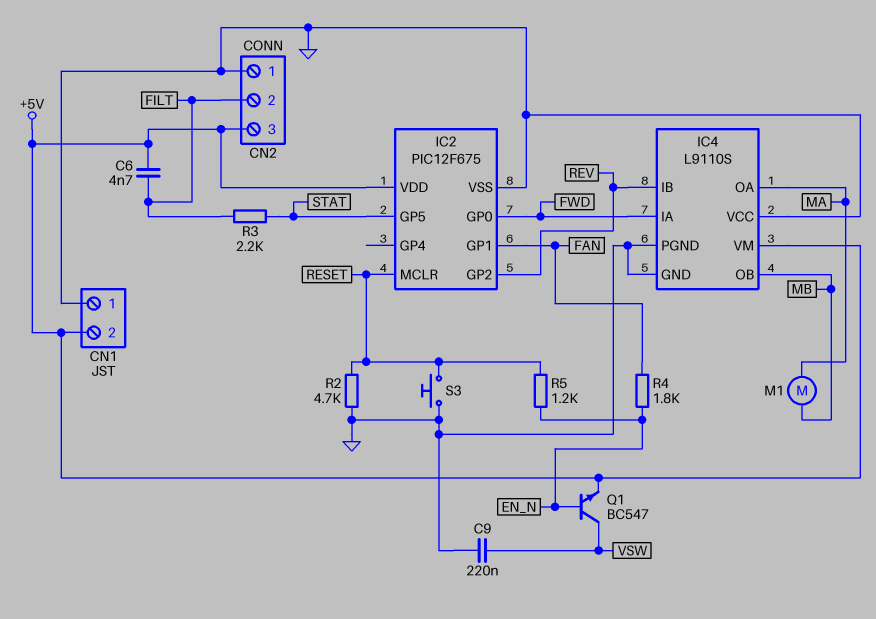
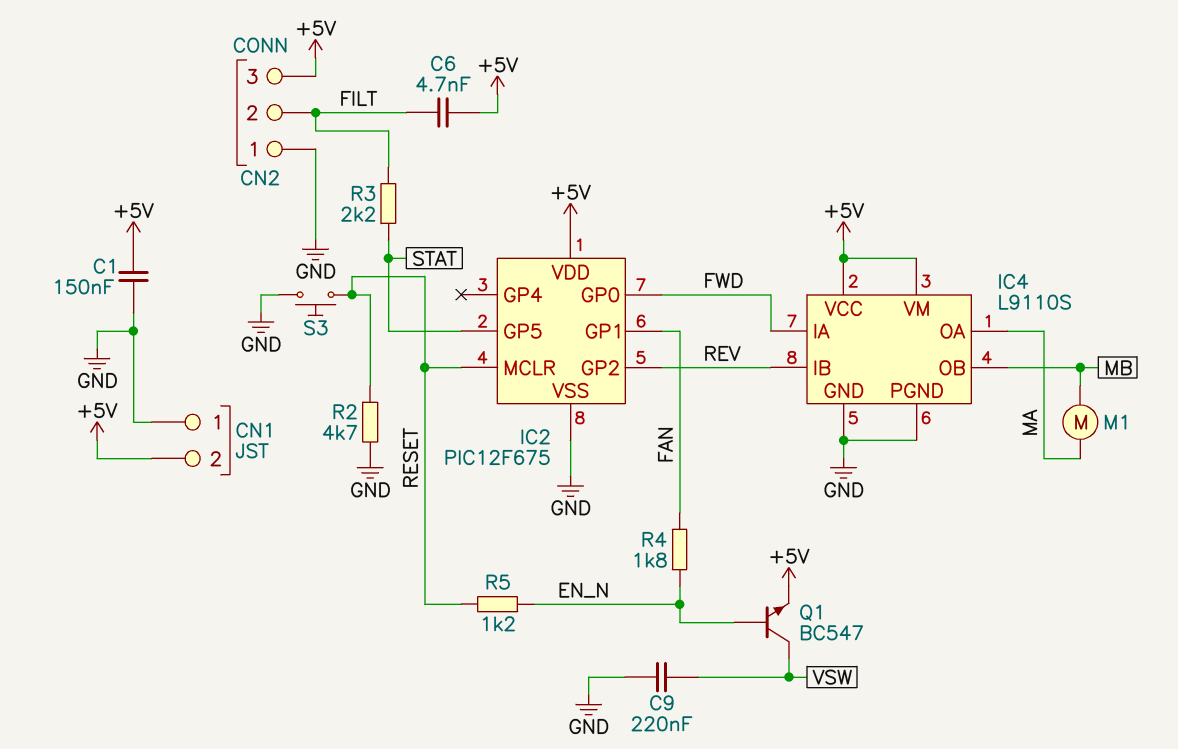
C1: none -> 150nF (+5V, GND)
IC4 pin VCC: GND -> +5V

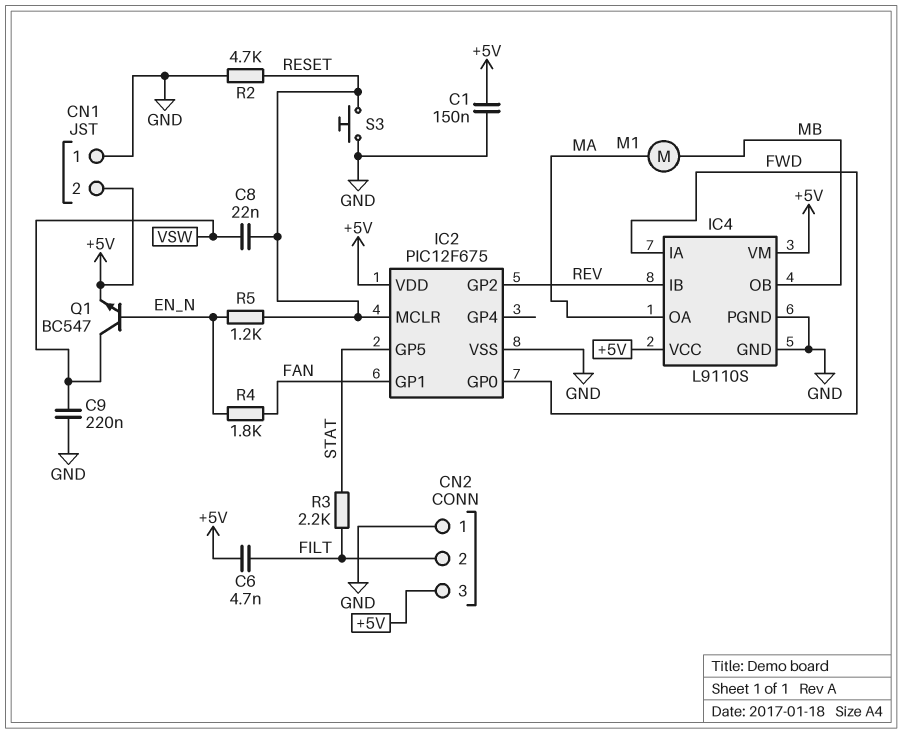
C8: none -> 22nF (RESET, VSW)

